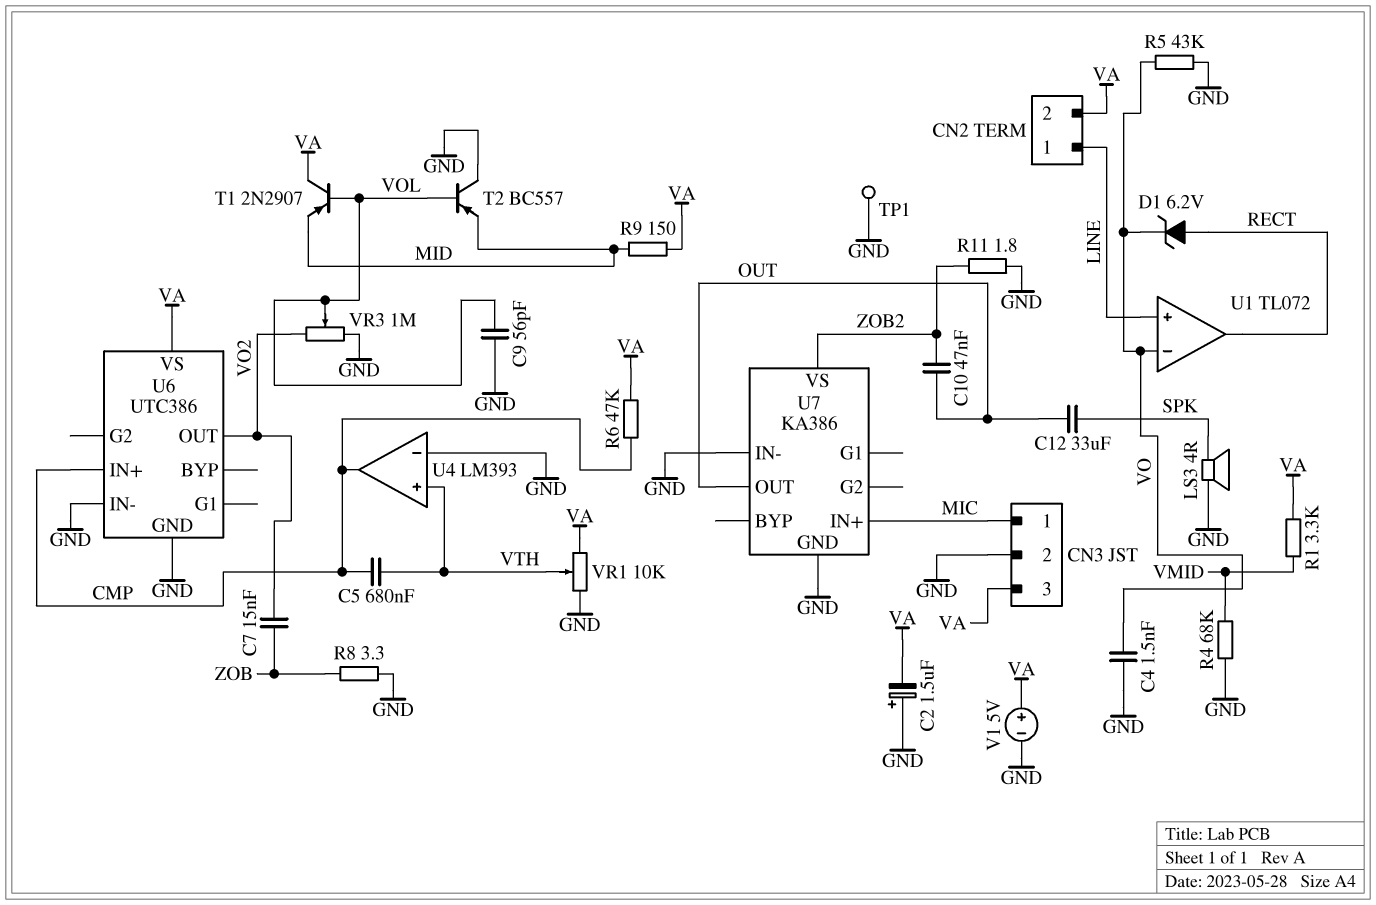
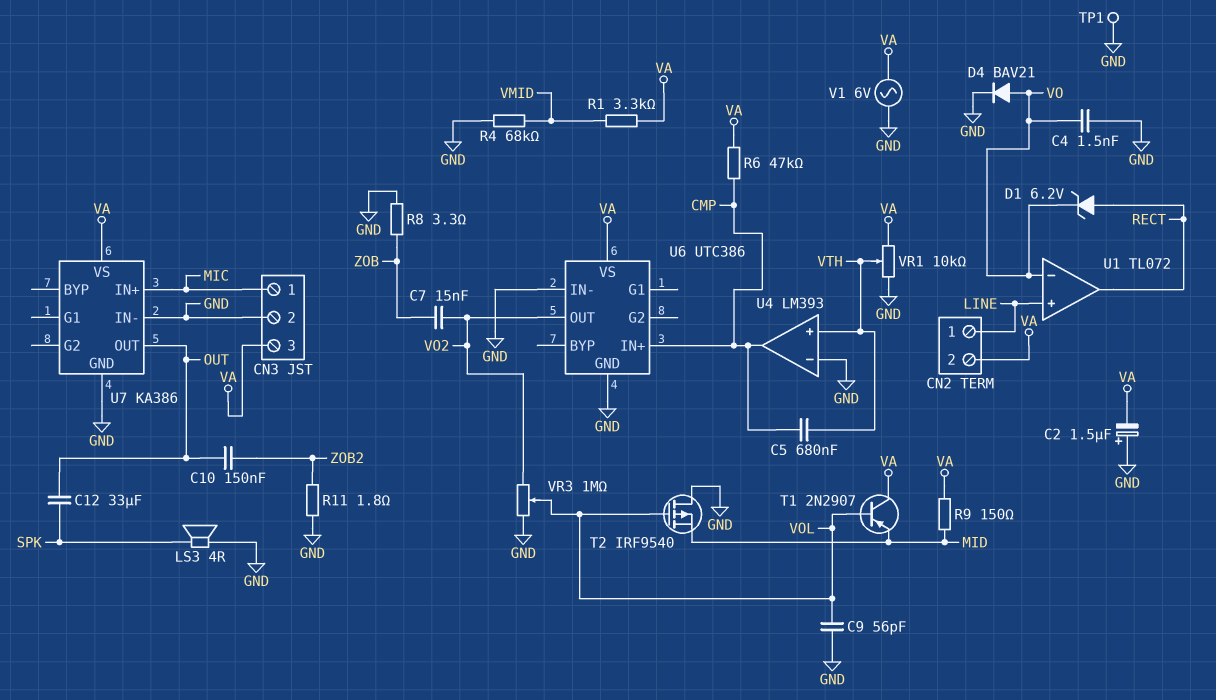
C10: 47nF (OUT, ZOB2) -> 150nF (OUT, ZOB2)
D4: none -> diode BAV21 (A VO, K GND)
R5: 43k (GND, VO) -> none
T2: PNP BC557 (B VOL, C GND, E MID) -> PMOS IRF9540 (G VOL, D GND, S MID)
U7 pin VS: ZOB2 -> VA
V1: 5V (plus VA, minus GND) -> AC 6V (GND, VA)

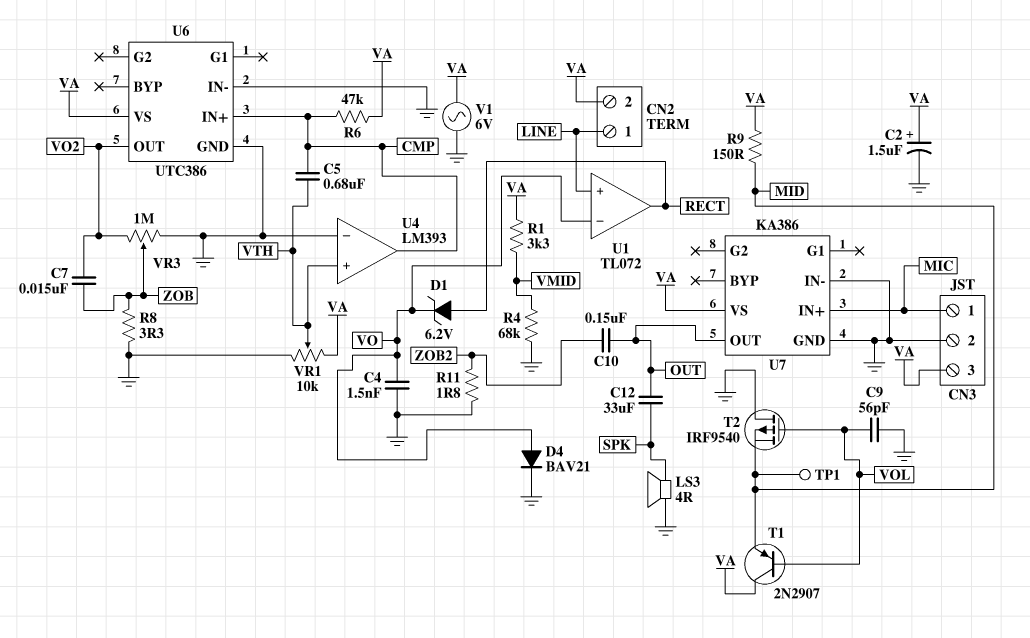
C2: 1.5uF (plus GND, minus VA) -> 1.5uF (plus VA, minus GND)
TP1: test point (GND) -> test point (MID)
VR3: 1M (GND, VO2, wiper VOL) -> 1M (GND, VO2, wiper ZOB)

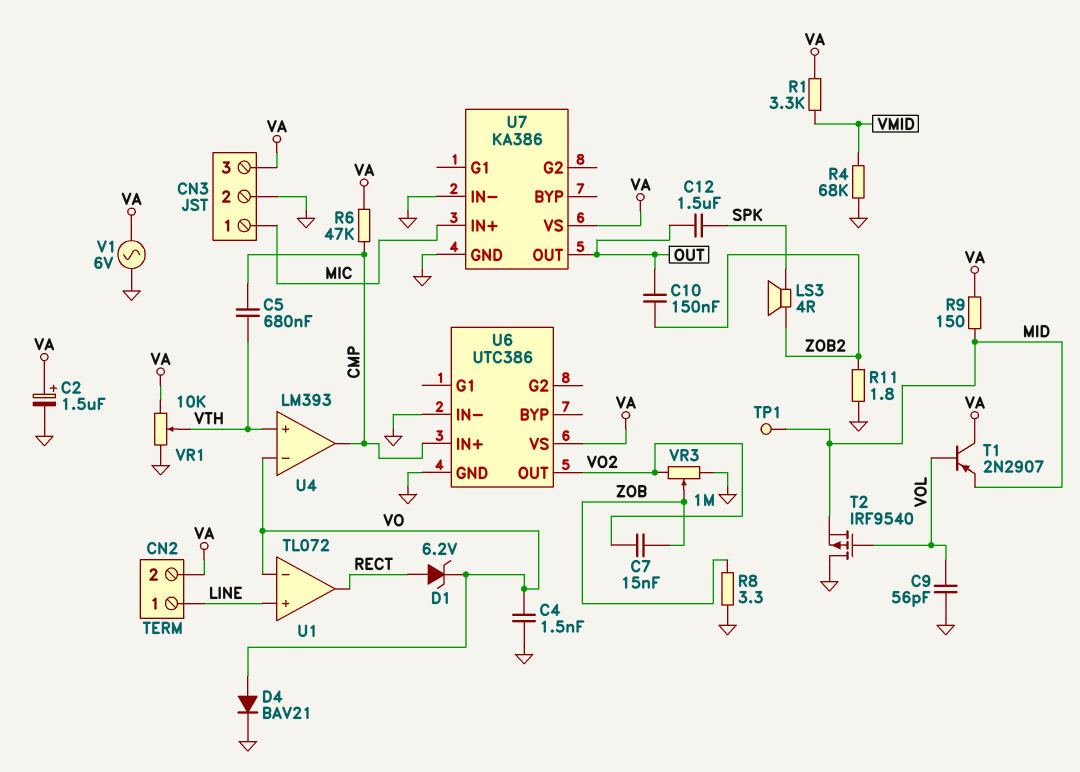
C12: 33uF (OUT, SPK) -> 1.5uF (OUT, SPK)
LS3: speaker 4R (GND, SPK) -> speaker 4R (SPK, ZOB2)
U4 pin in-: GND -> VO

